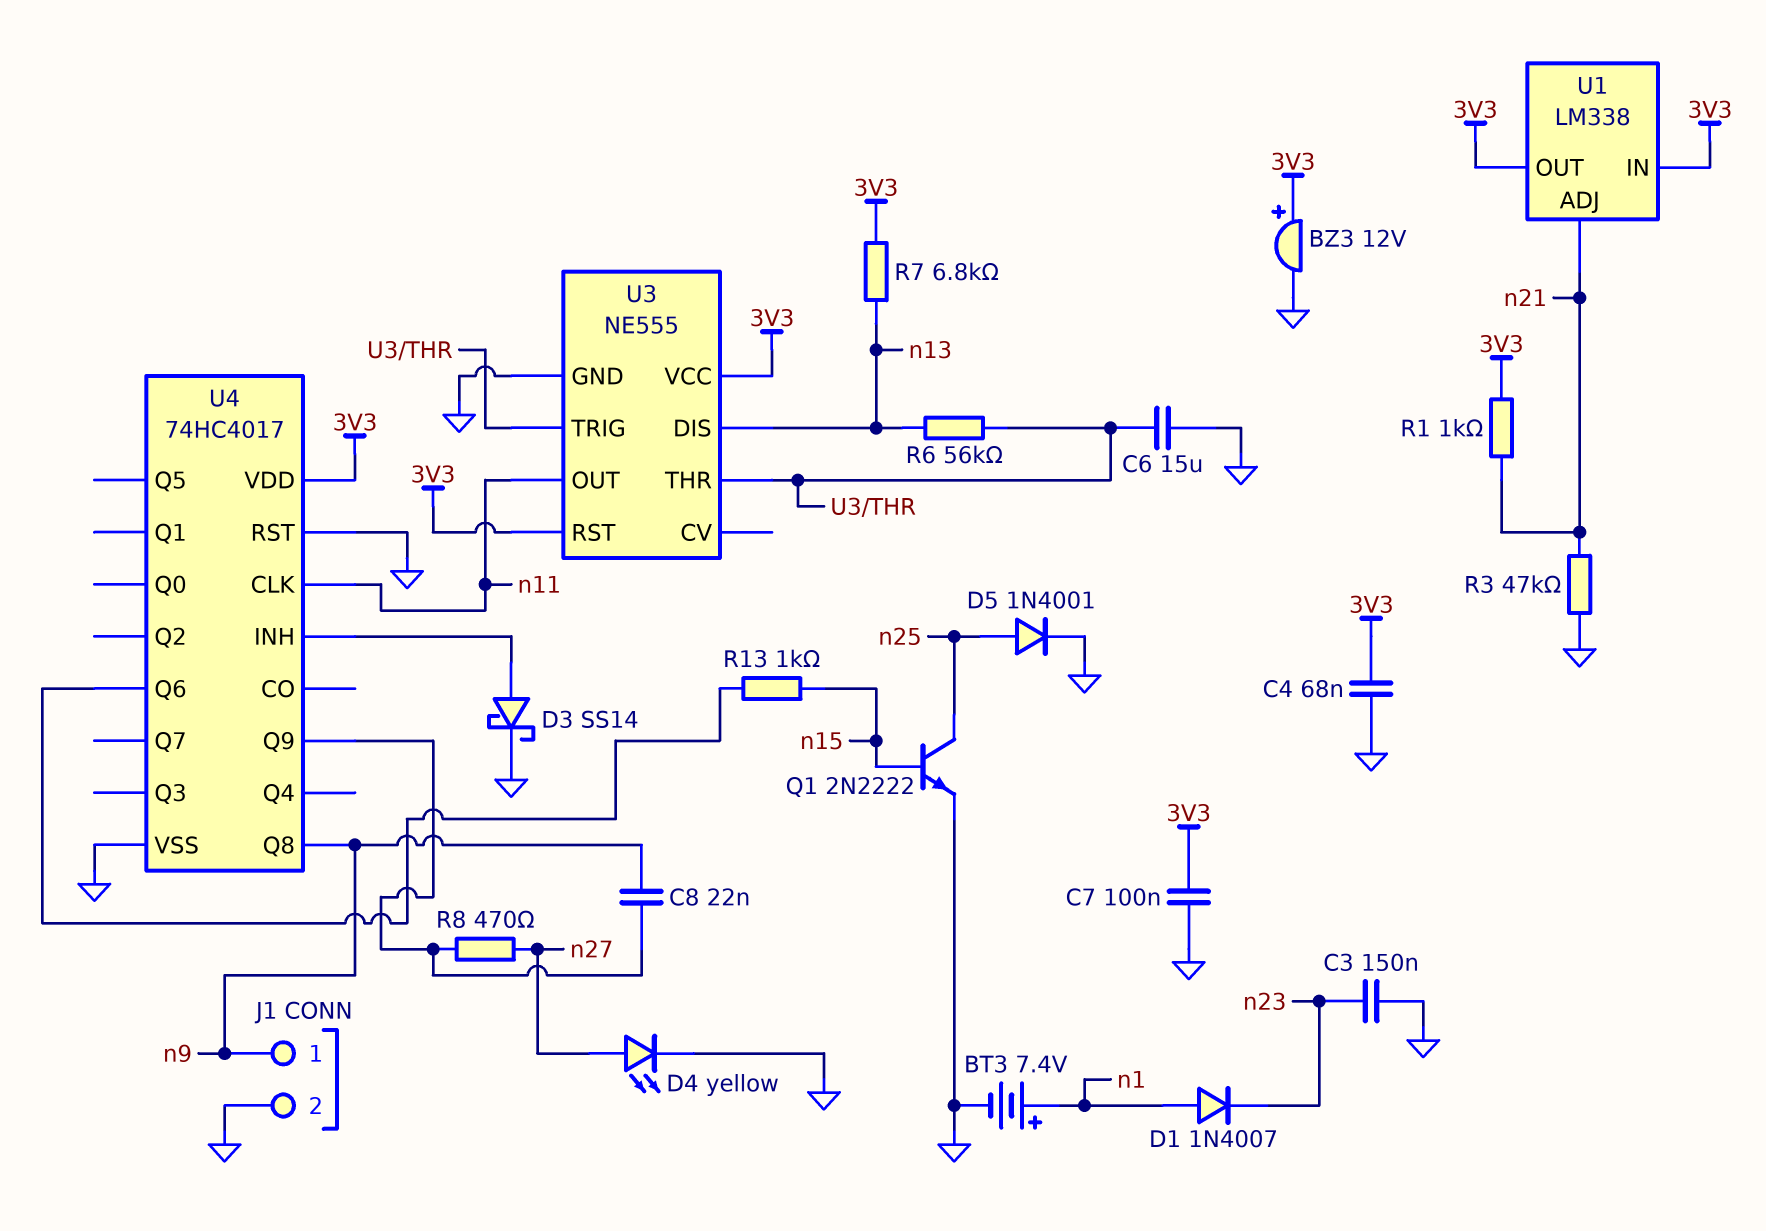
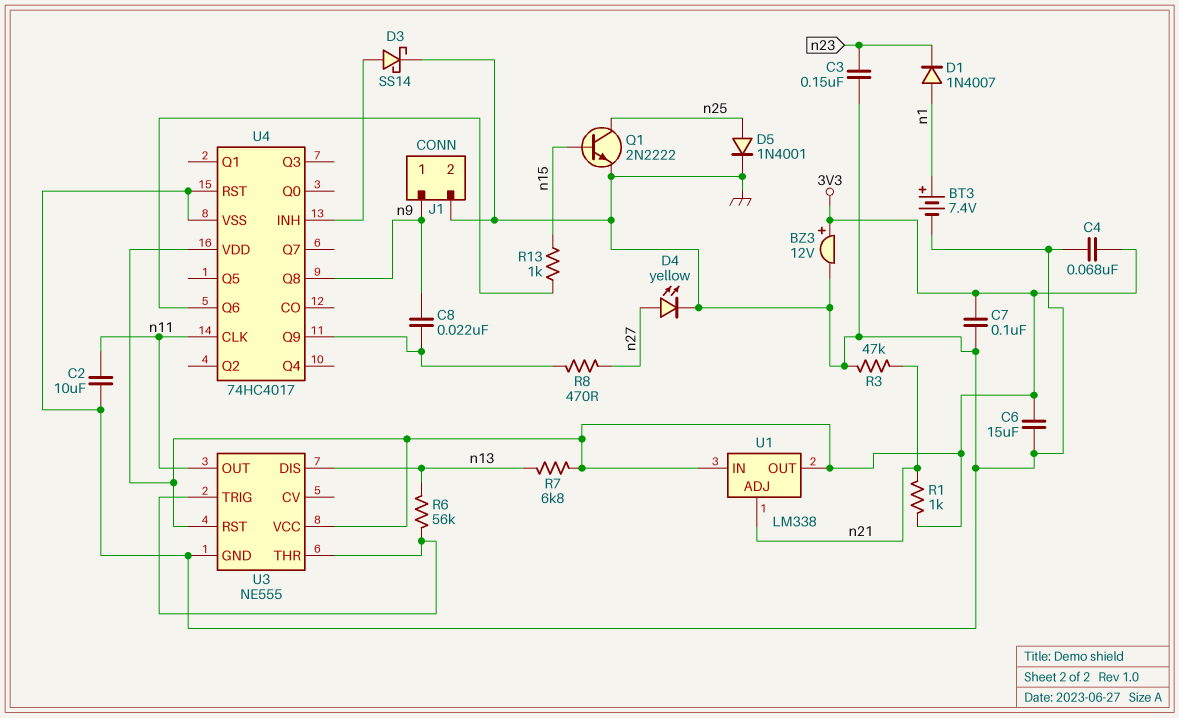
C2: none -> 10uF (GND, n11)
C6: 15uF (GND, U3/THR) -> 15uF (3V3, GND)

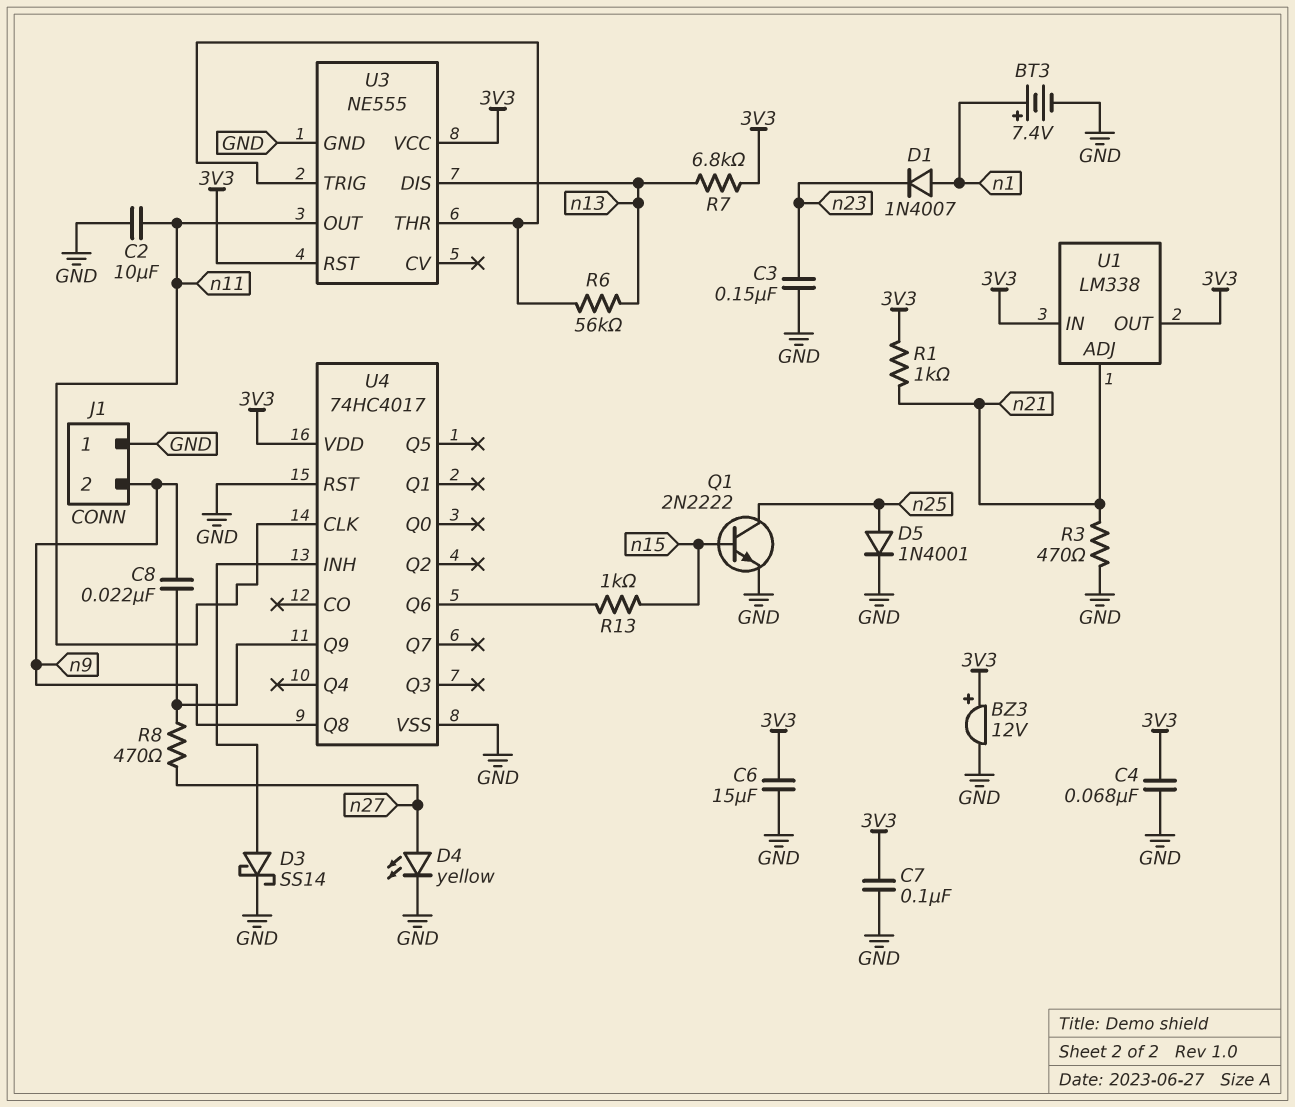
J1 pin 1: n9 -> GND
J1 pin 2: GND -> n9
R3: 47k (GND, n21) -> 470 (GND, n21)

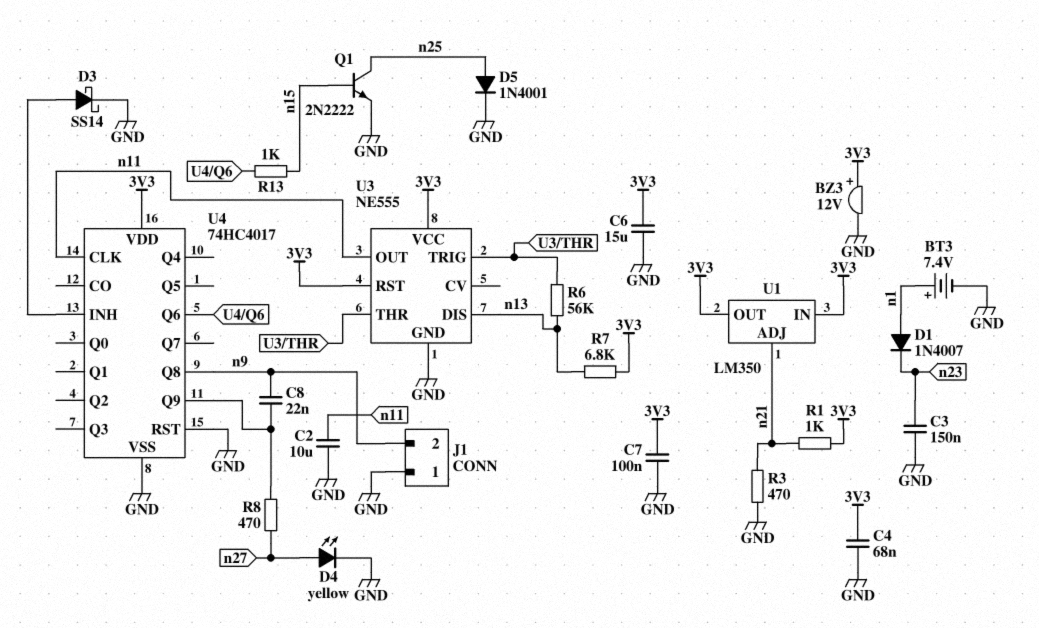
U1: LM338 -> LM350

